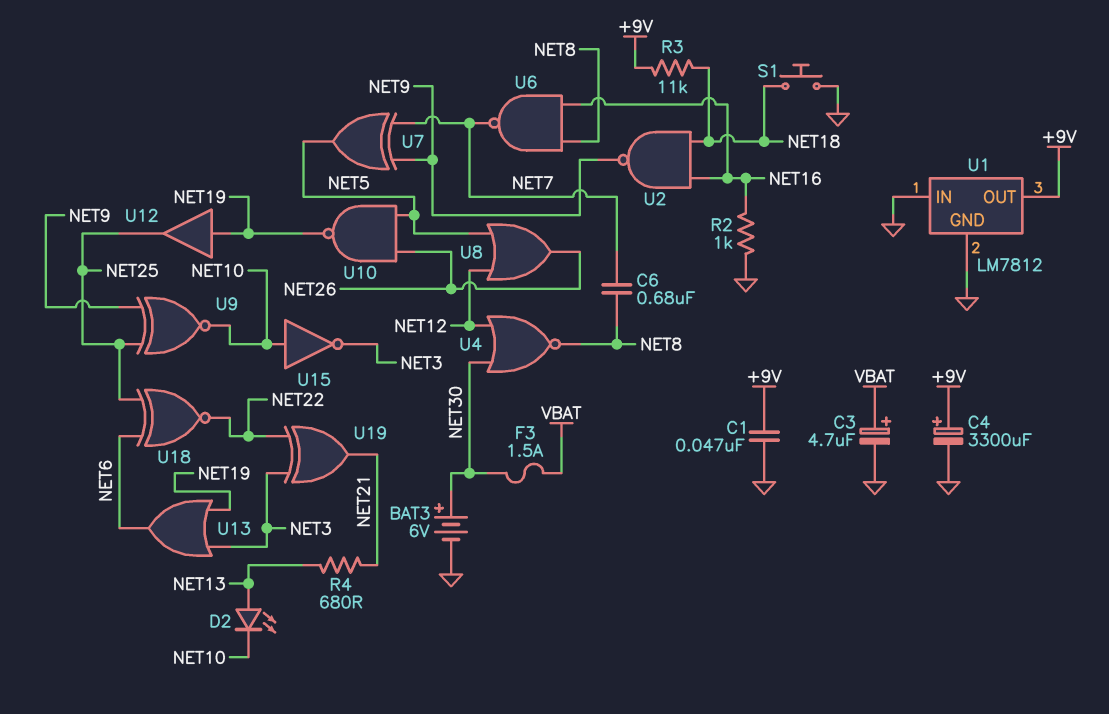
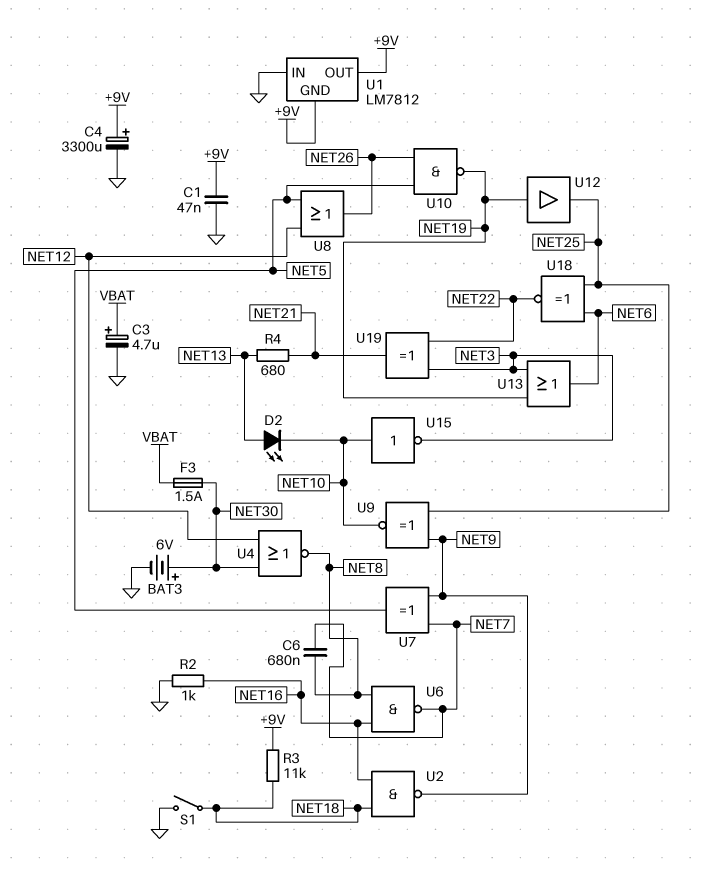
S1: button (GND, NET18) -> switch (GND, NET18)
U1 pin GND: GND -> +9V

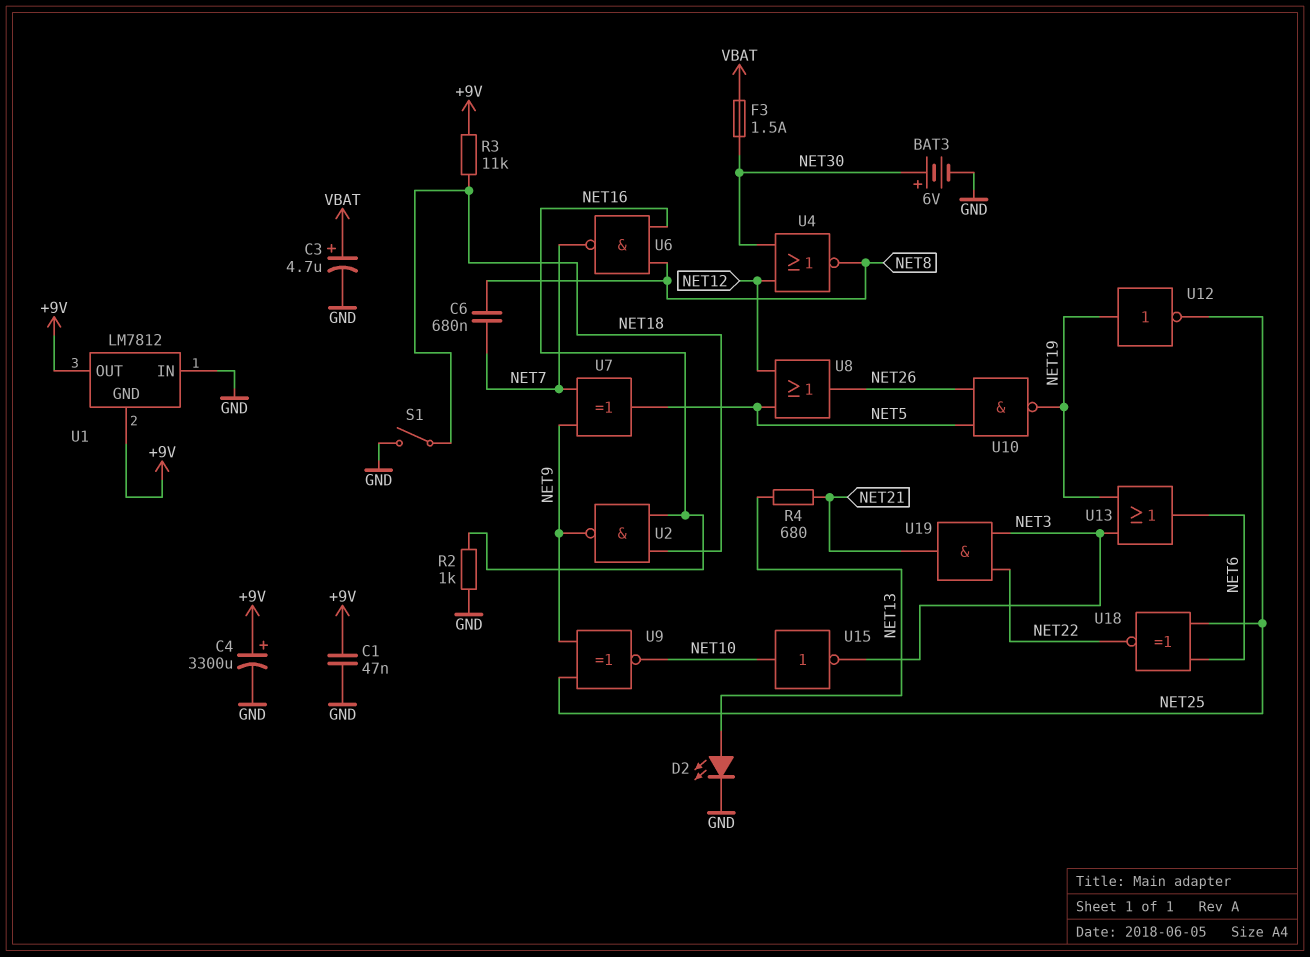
D2: LED (A NET13, K NET10) -> LED (A NET13, K GND)
U12: buffer (in NET19, out NET25) -> NOT (in NET19, out NET25)
U19: XOR (in NET3, in NET22, out NET21) -> AND (in NET3, in NET22, out NET21)

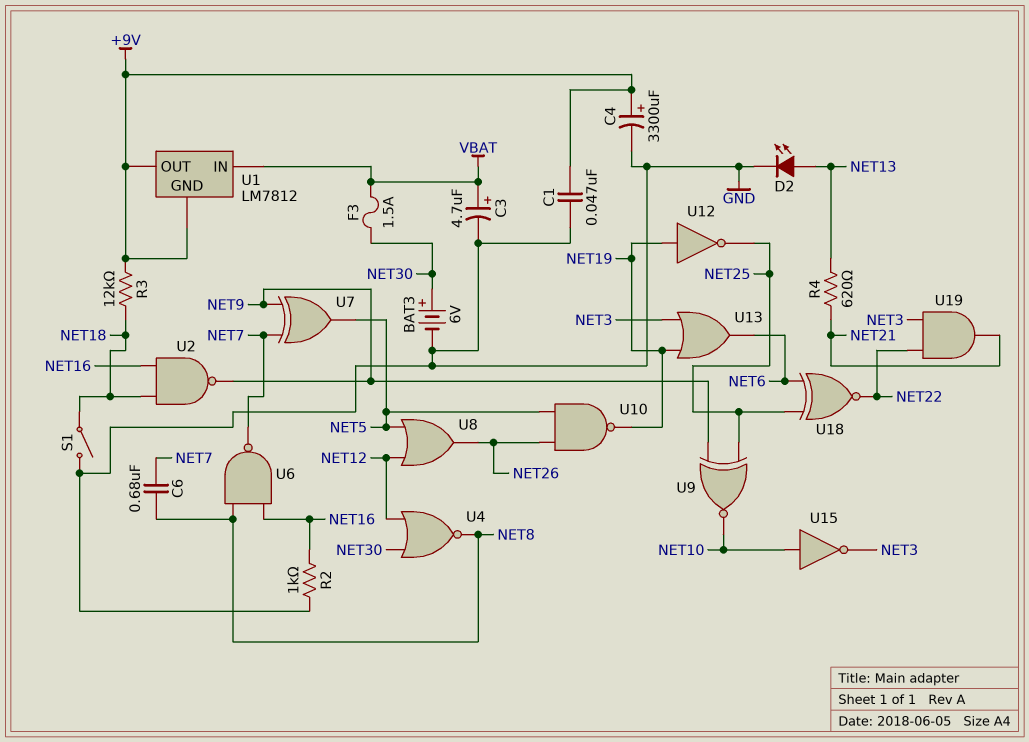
R3: 11k (+9V, NET18) -> 12k (+9V, NET18)
R4: 680 (NET13, NET21) -> 620 (NET13, NET21)
U1 pin IN: GND -> VBAT

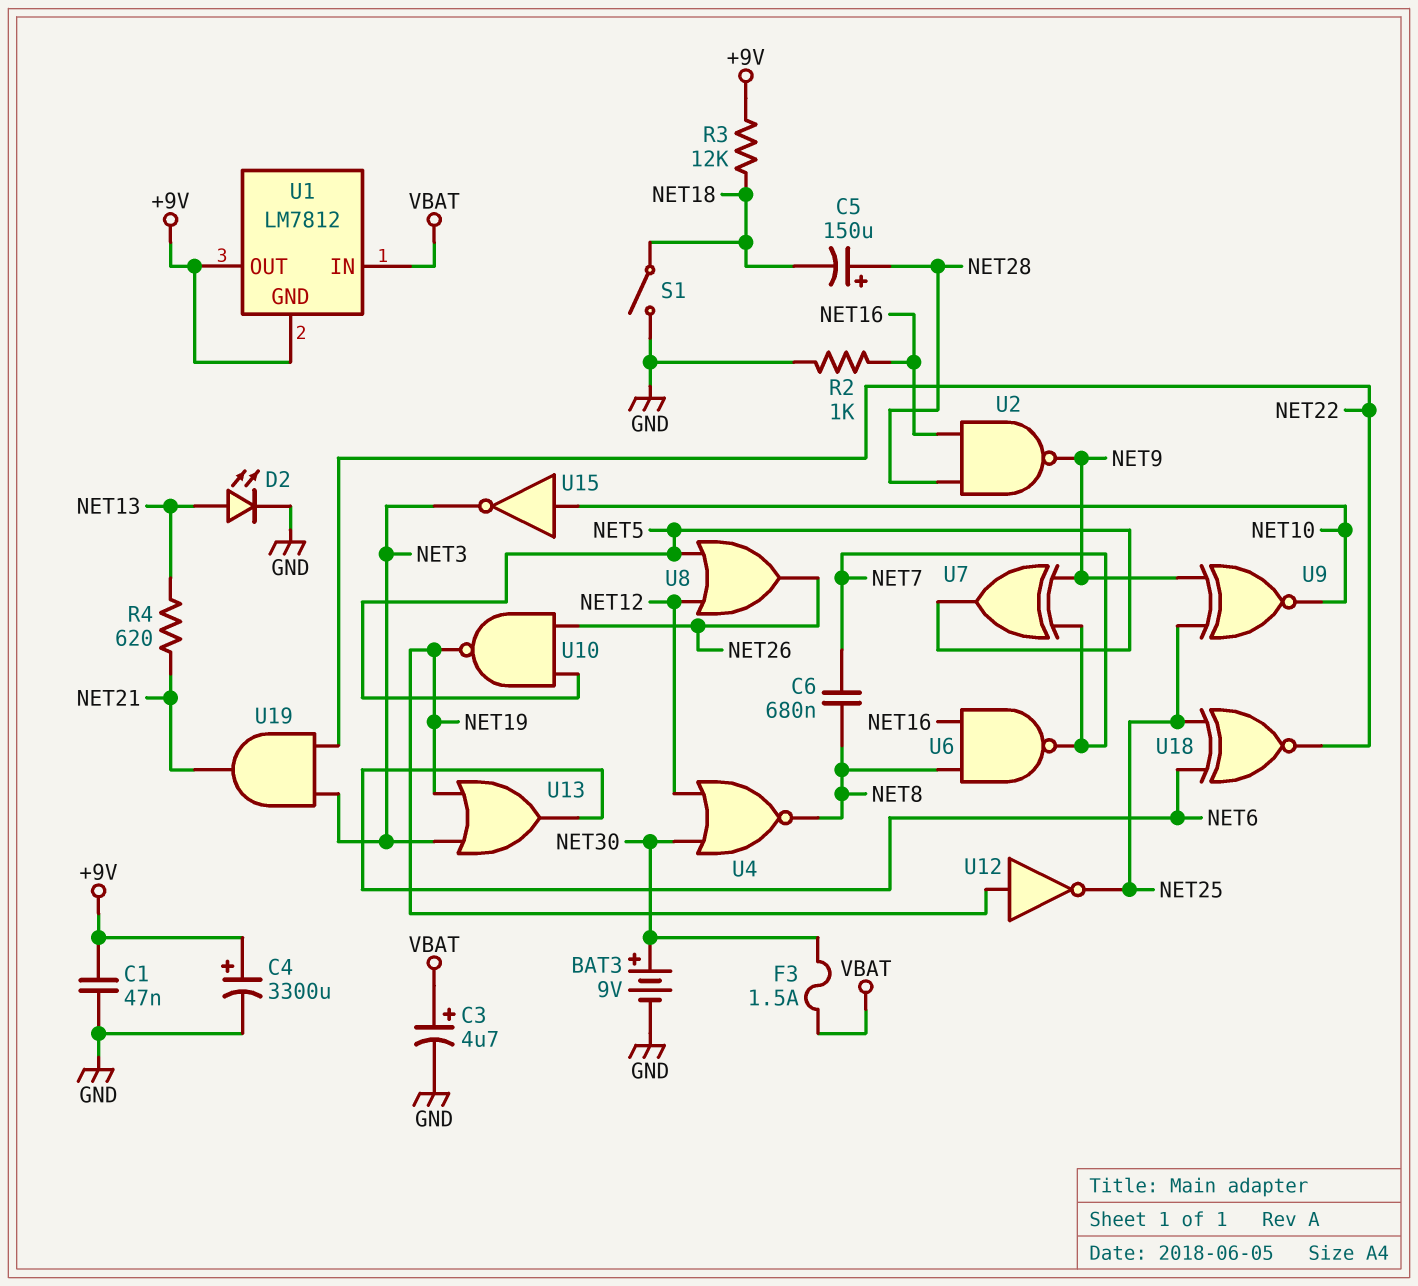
BAT3: 6V (plus NET30, minus GND) -> 9V (plus NET30, minus GND)
C5: none -> 150uF (plus NET28, minus NET18)
U2: NAND (in NET16, in NET18, out NET9) -> NAND (in NET16, in NET28, out NET9)

